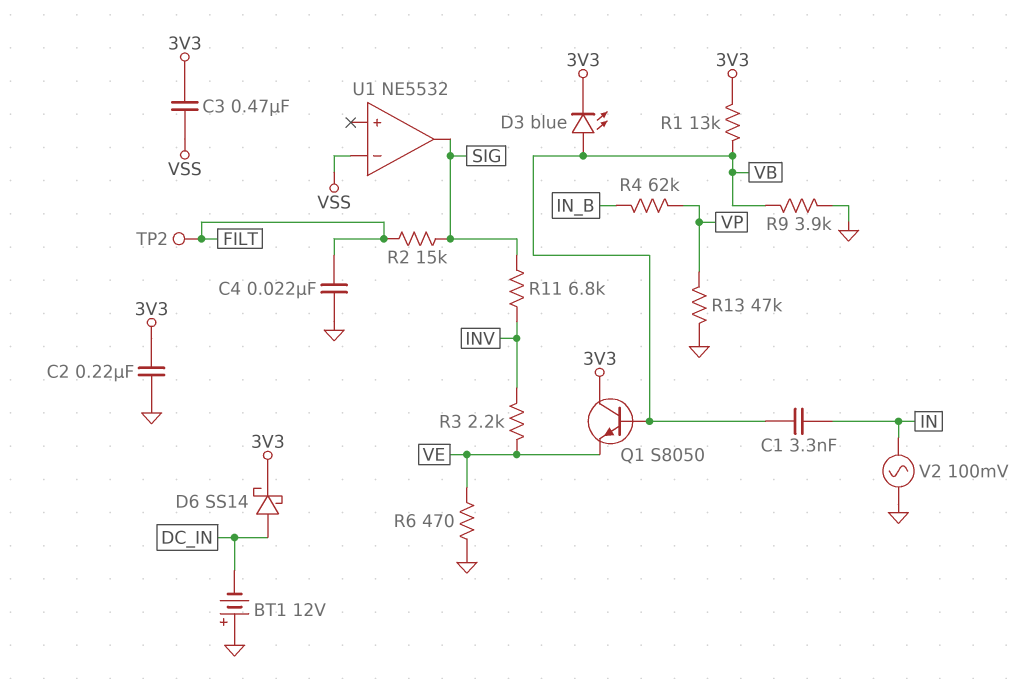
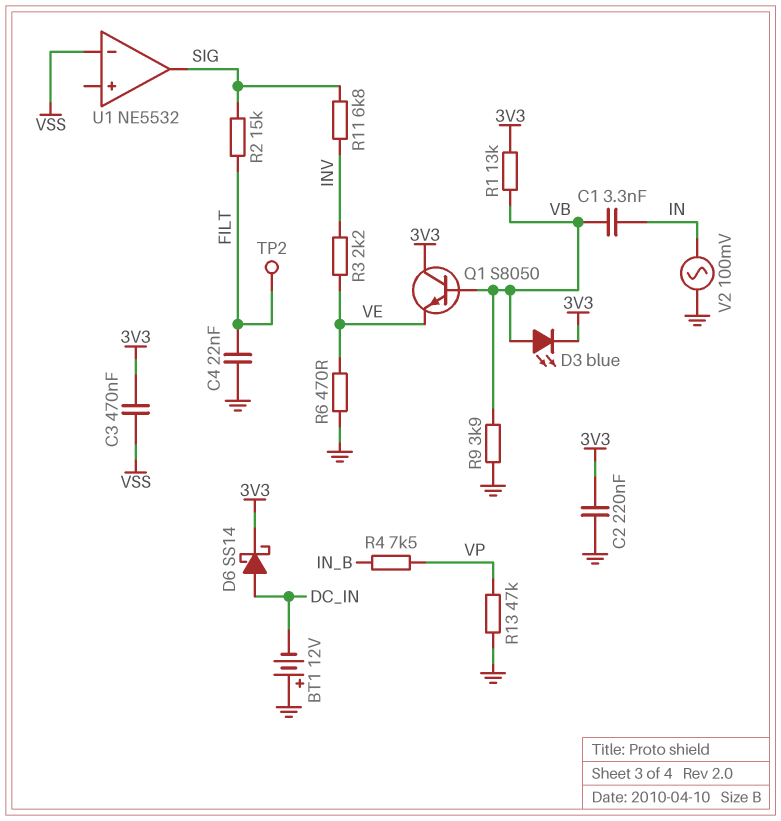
R4: 62k (IN_B, VP) -> 7.5k (IN_B, VP)

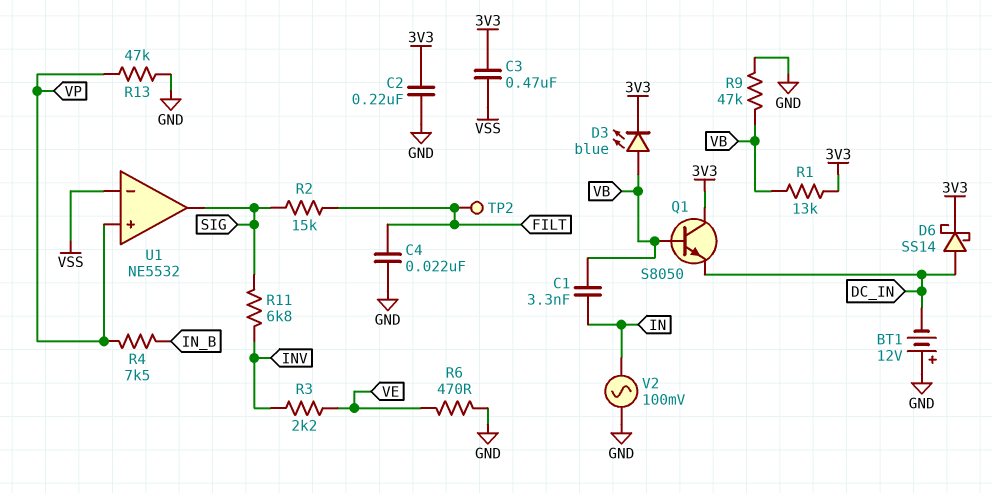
Q1: NPN S8050 (B VB, C 3V3, E VE) -> NPN S8050 (B VB, C 3V3, E DC_IN)
R9: 3.9k (GND, VB) -> 47k (GND, VB)
U1 pin in+: none -> VP

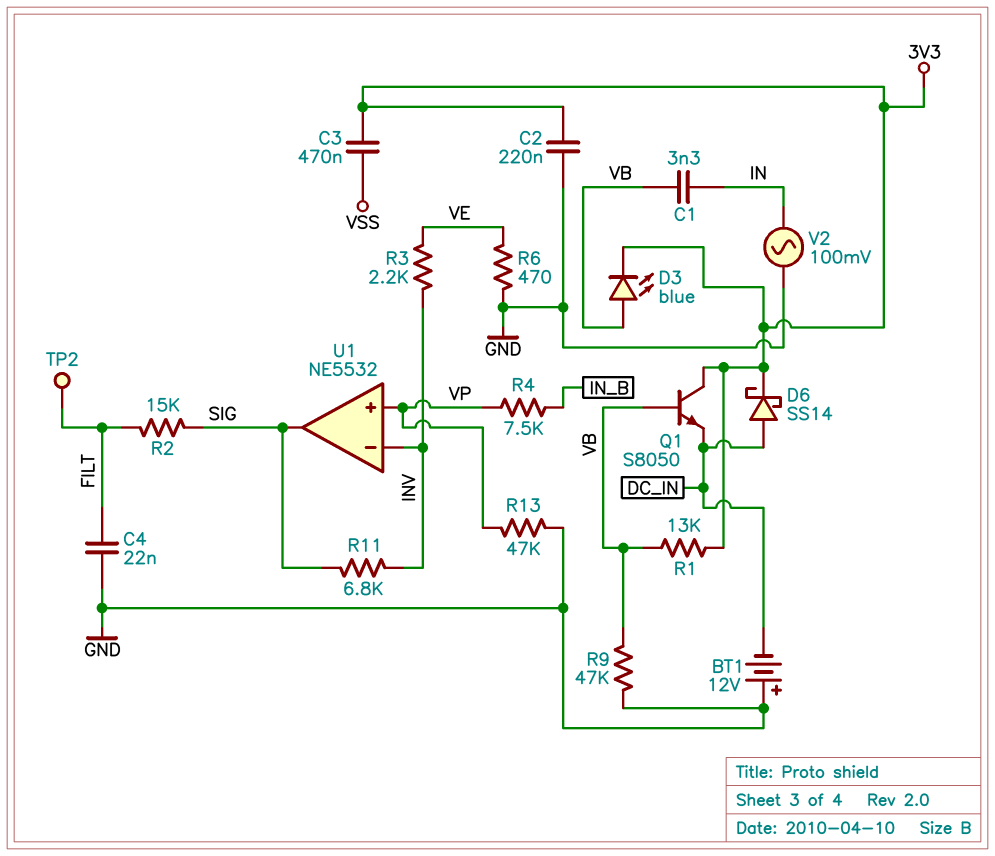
U1 pin in-: VSS -> INV

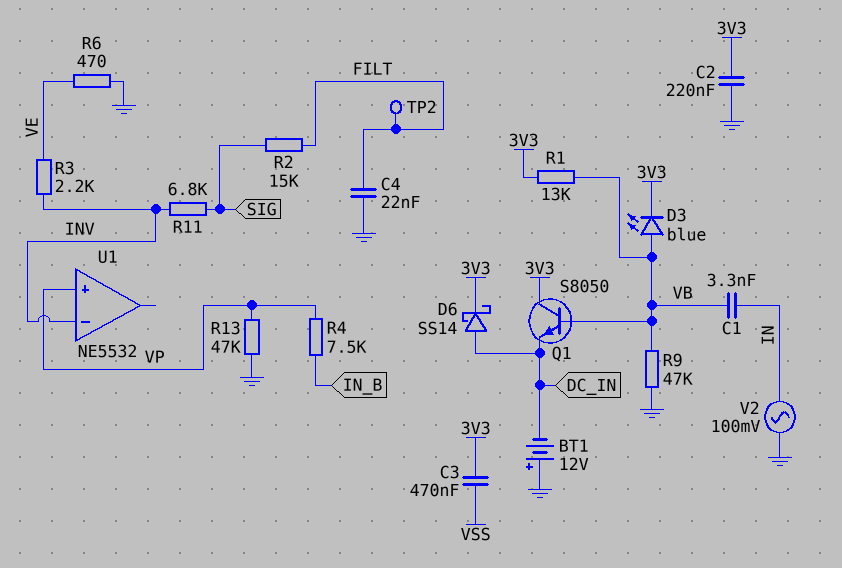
U1 pin out: SIG -> none

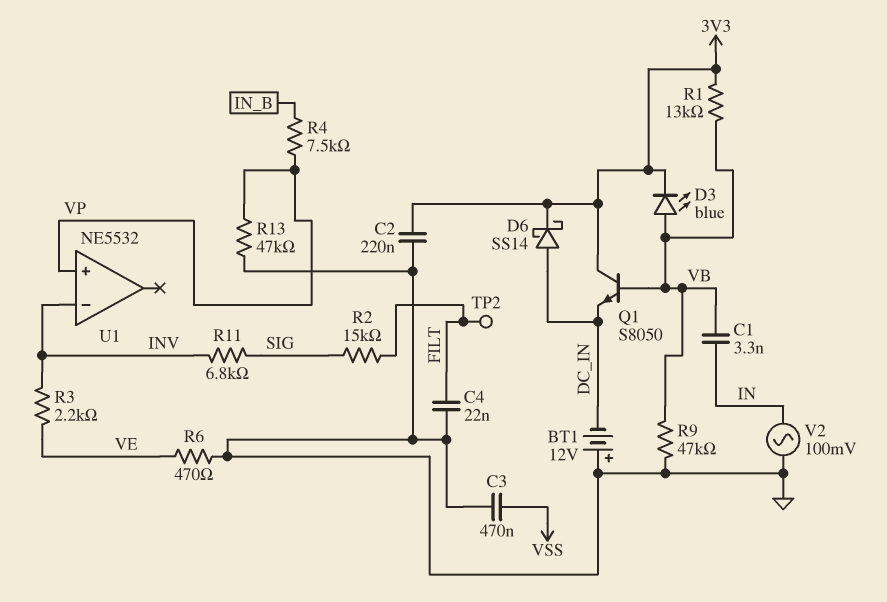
C3: 470nF (3V3, VSS) -> 470nF (GND, VSS)

